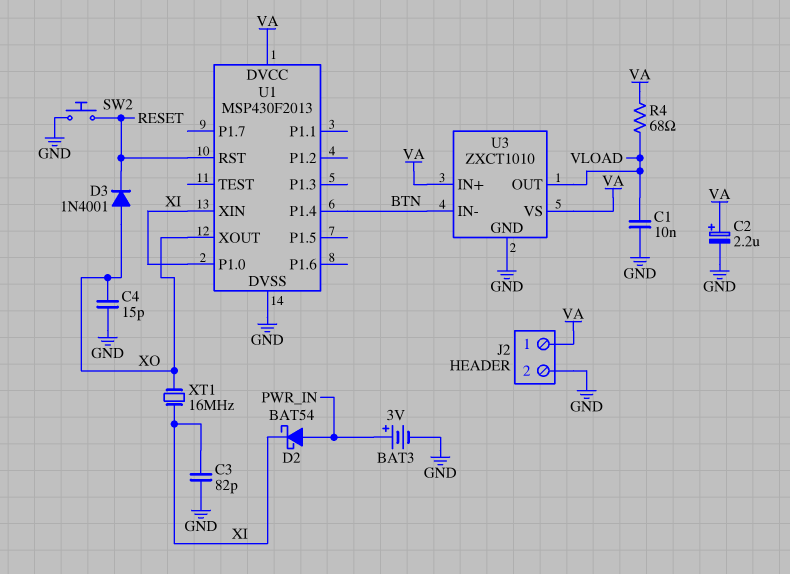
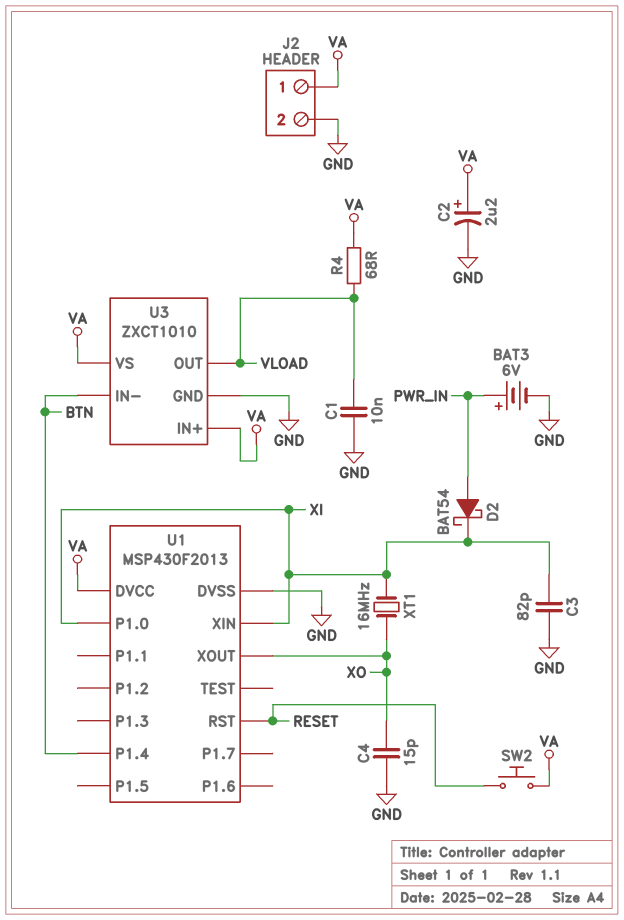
BAT3: 3V (plus PWR_IN, minus GND) -> 6V (plus PWR_IN, minus GND)
D3: diode 1N4001 (A XO, K RESET) -> none
SW2: button (GND, RESET) -> button (RESET, VA)

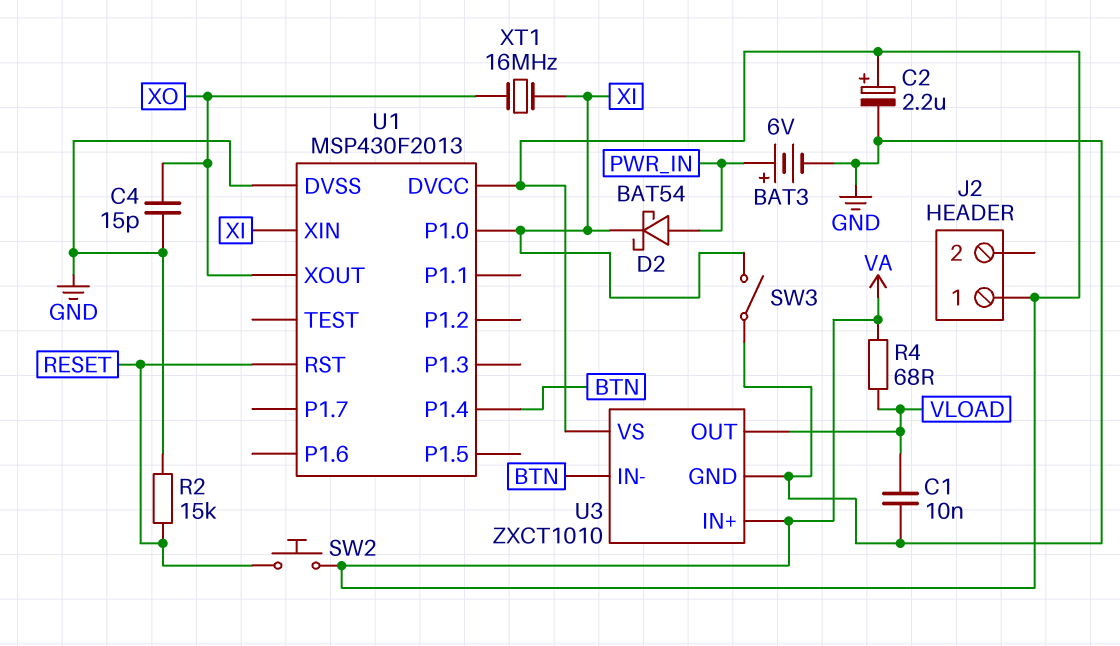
C3: 82pF (GND, XI) -> none
J2 pin 2: GND -> none
R2: none -> 15k (GND, RESET)
SW3: none -> switch (GND, XI)

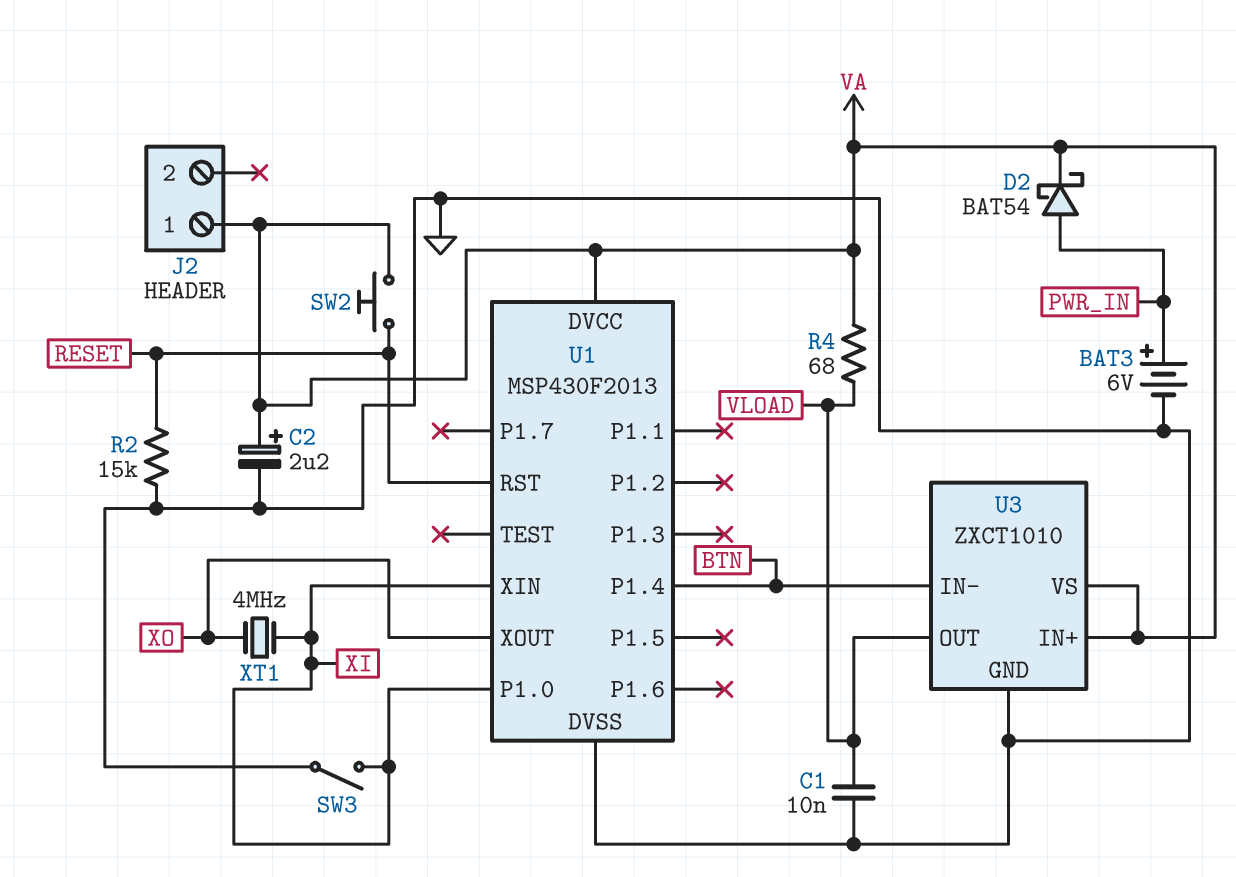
C4: 15pF (GND, XO) -> none
D2: schottky BAT54 (A PWR_IN, K XI) -> schottky BAT54 (A PWR_IN, K VA)
XT1: 16MHz (XI, XO) -> 4MHz (XI, XO)

